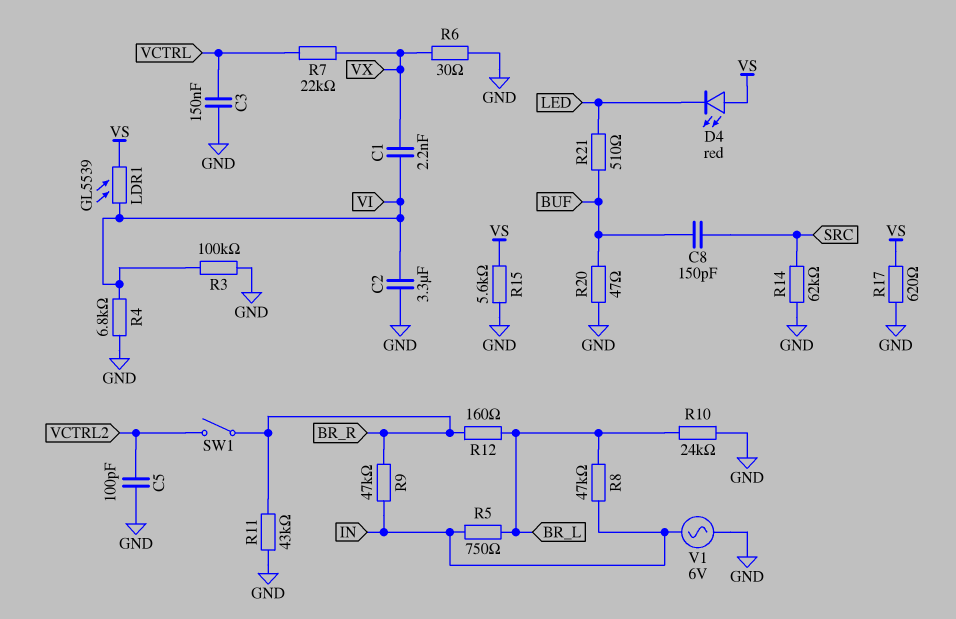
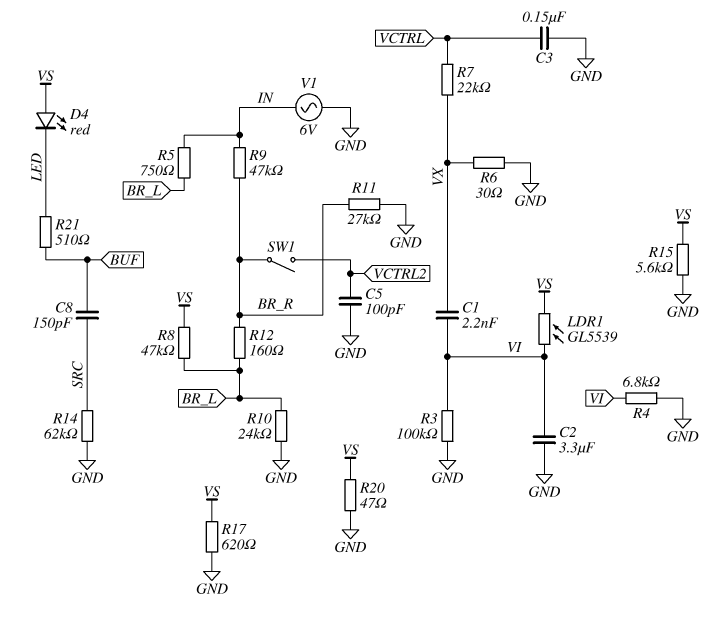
R8: 47k (BR_L, IN) -> 47k (BR_L, VS)
R11: 43k (BR_R, GND) -> 27k (BR_R, GND)
R20: 47 (BUF, GND) -> 47 (GND, VS)

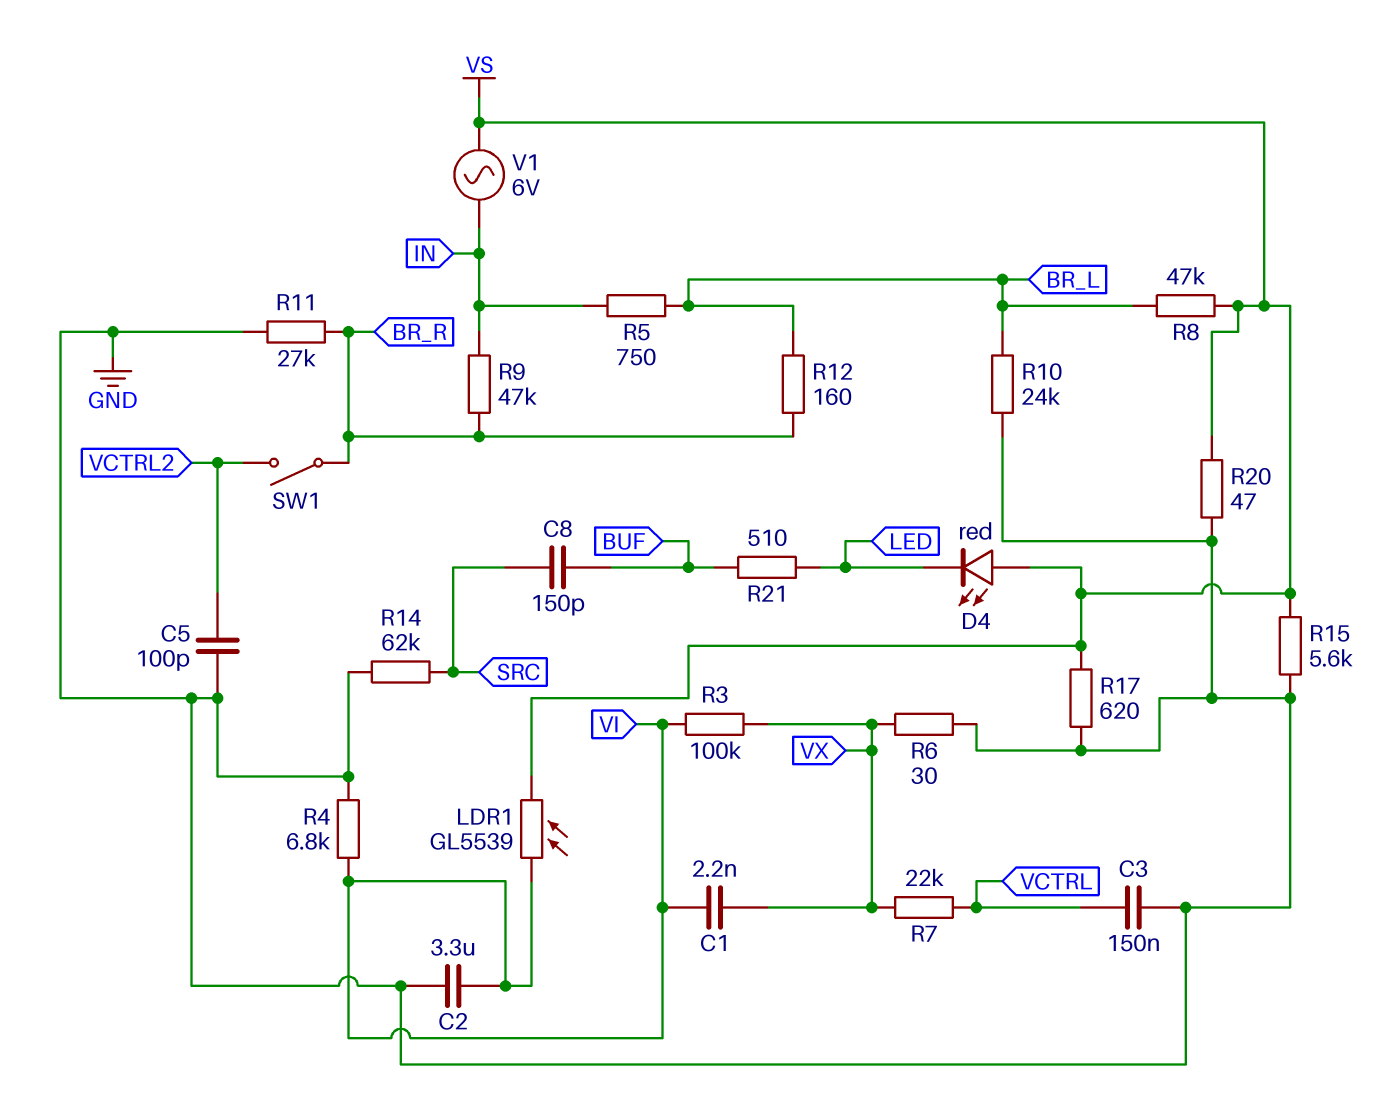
R3: 100k (GND, VI) -> 100k (VI, VX)
V1: AC 6V (GND, IN) -> AC 6V (IN, VS)

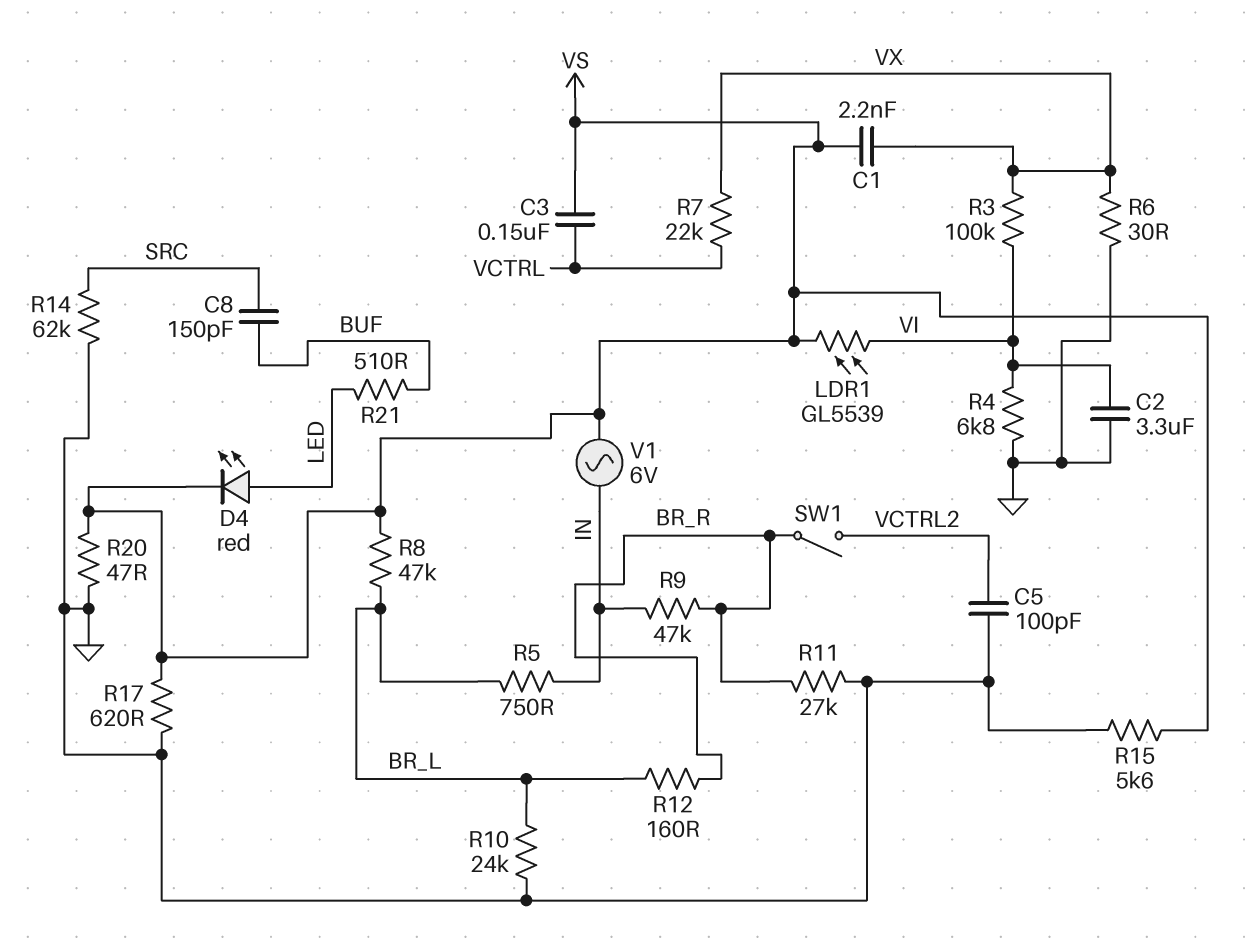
C1: 2.2nF (VI, VX) -> 2.2nF (VS, VX)
C3: 150nF (GND, VCTRL) -> 150nF (VCTRL, VS)
D4: LED red (A VS, K LED) -> LED red (A LED, K VS)

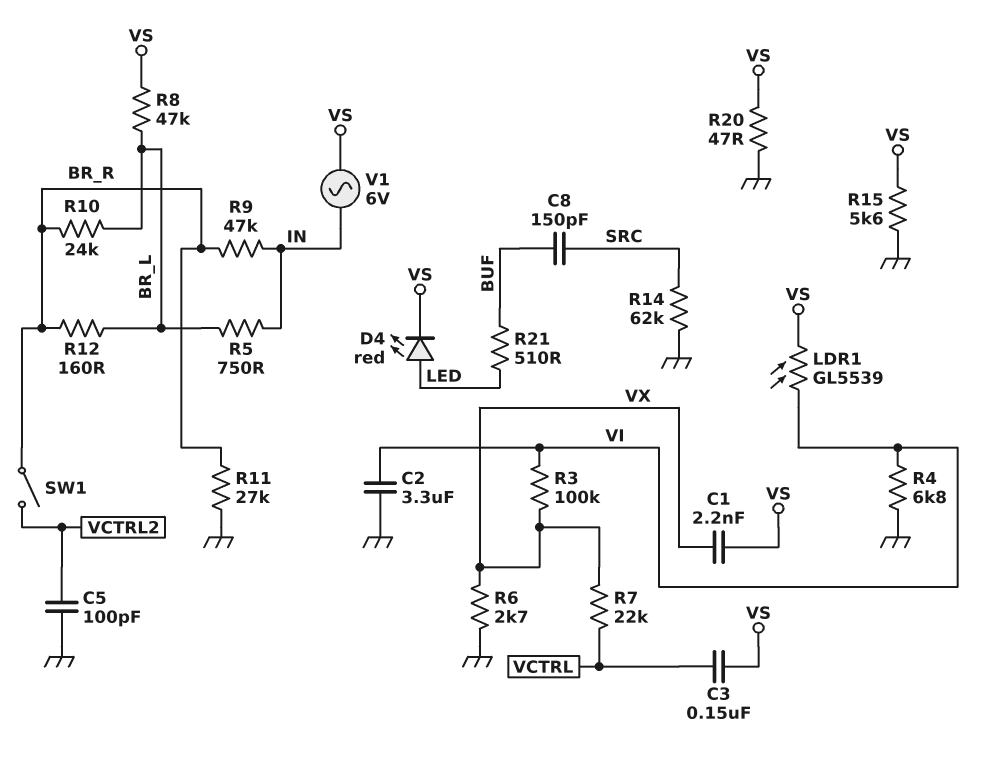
R6: 30 (GND, VX) -> 2.7k (GND, VX)
R10: 24k (BR_L, GND) -> 24k (BR_L, BR_R)
R17: 620 (GND, VS) -> none

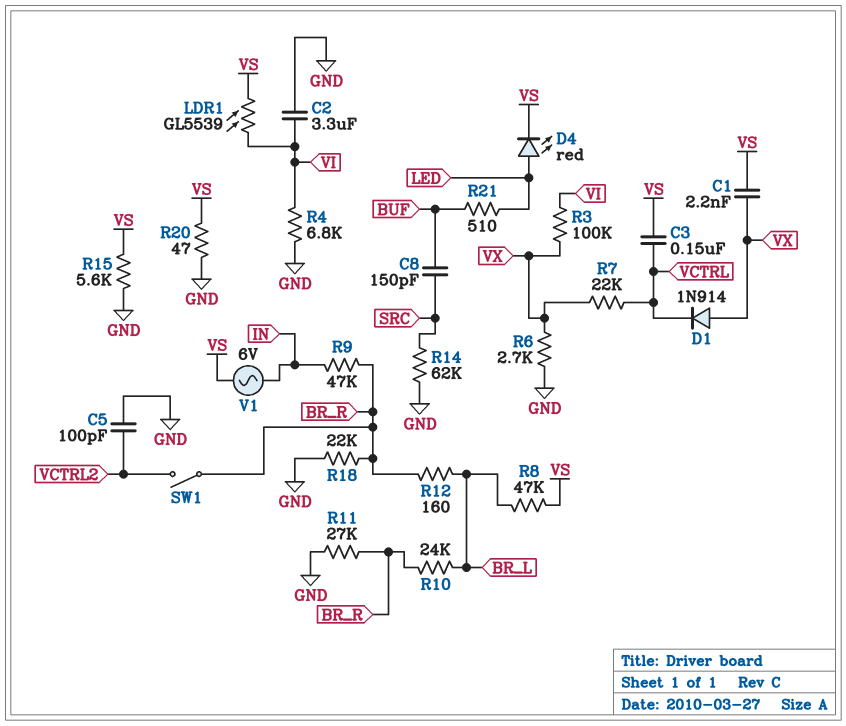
D1: none -> diode 1N914 (A VX, K VCTRL)
R5: 750 (BR_L, IN) -> none
R18: none -> 22k (BR_R, GND)

